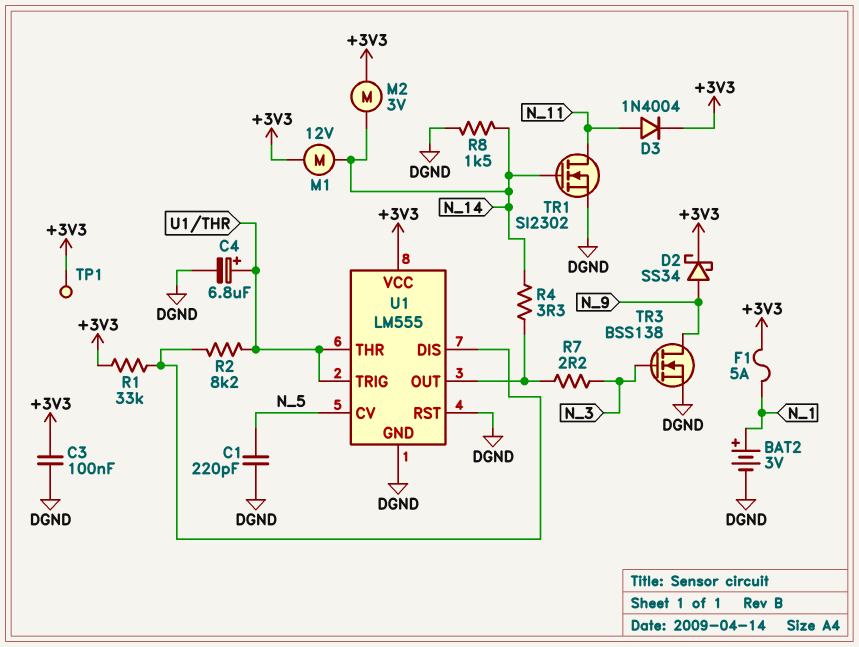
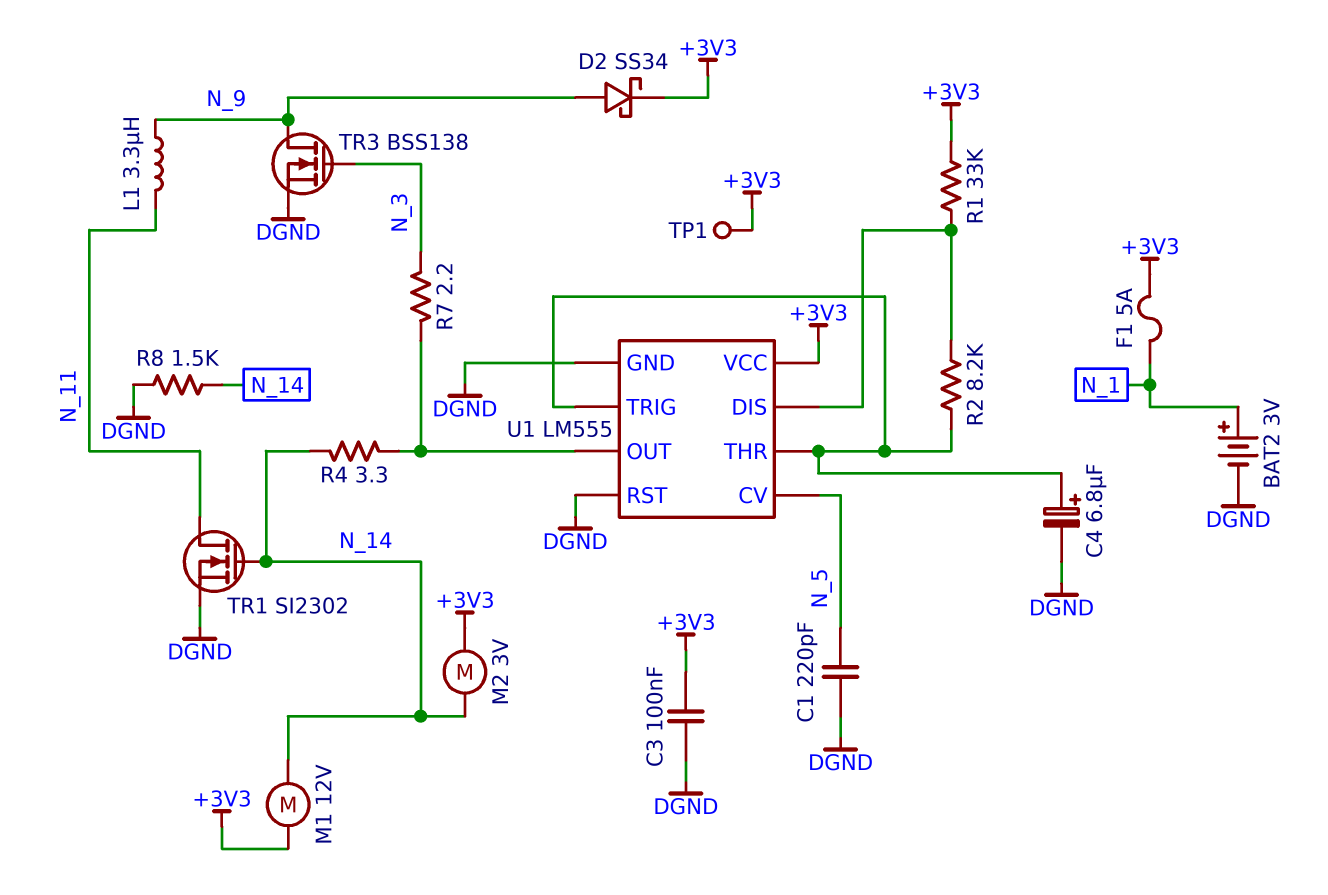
D3: diode 1N4004 (A N_11, K +3V3) -> none
L1: none -> 3.3uH (N_9, N_11)

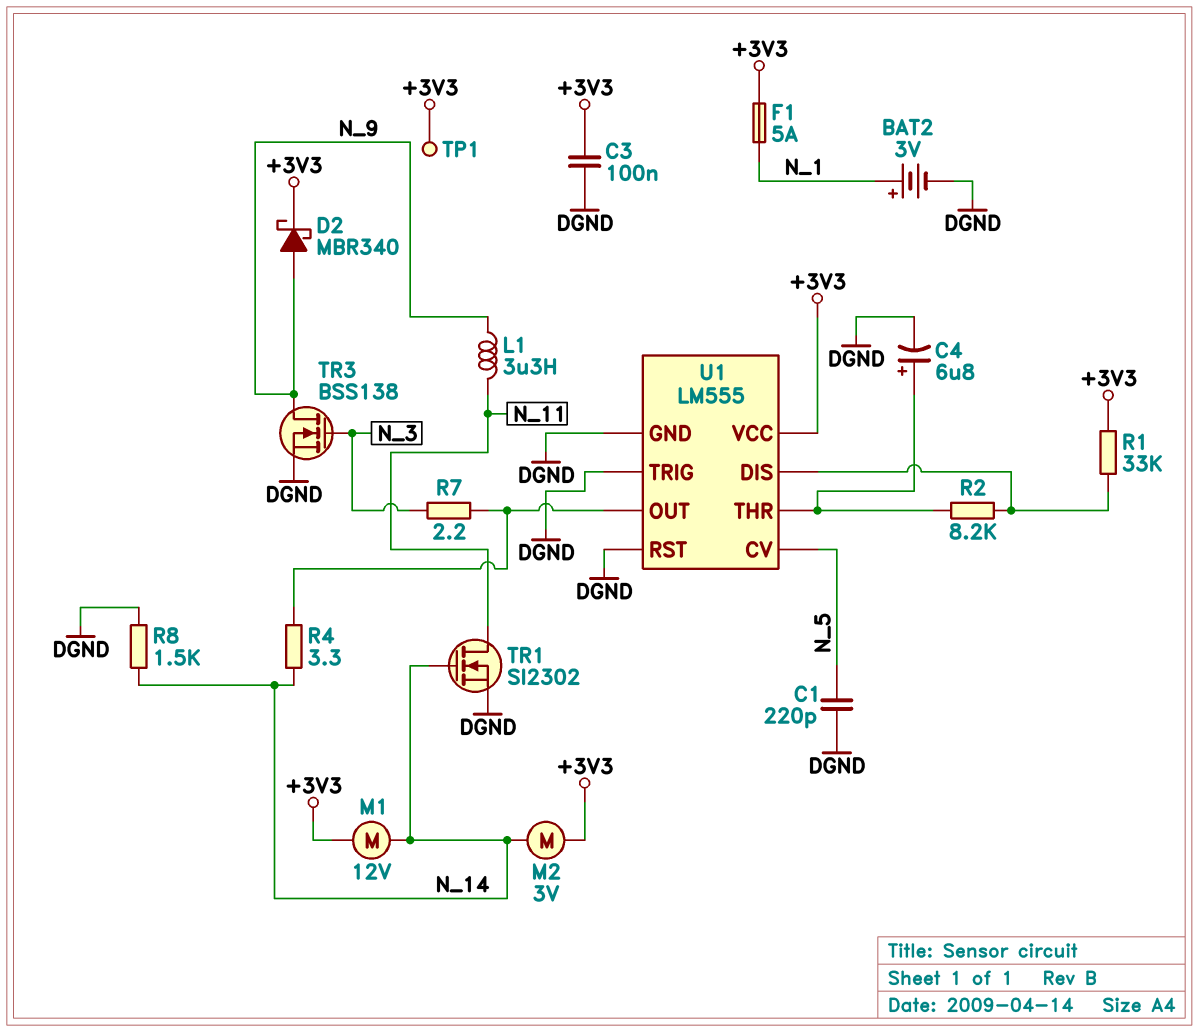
D2: schottky SS34 (A N_9, K +3V3) -> schottky MBR340 (A N_9, K +3V3)
U1 pin TRIG: U1/THR -> DGND

